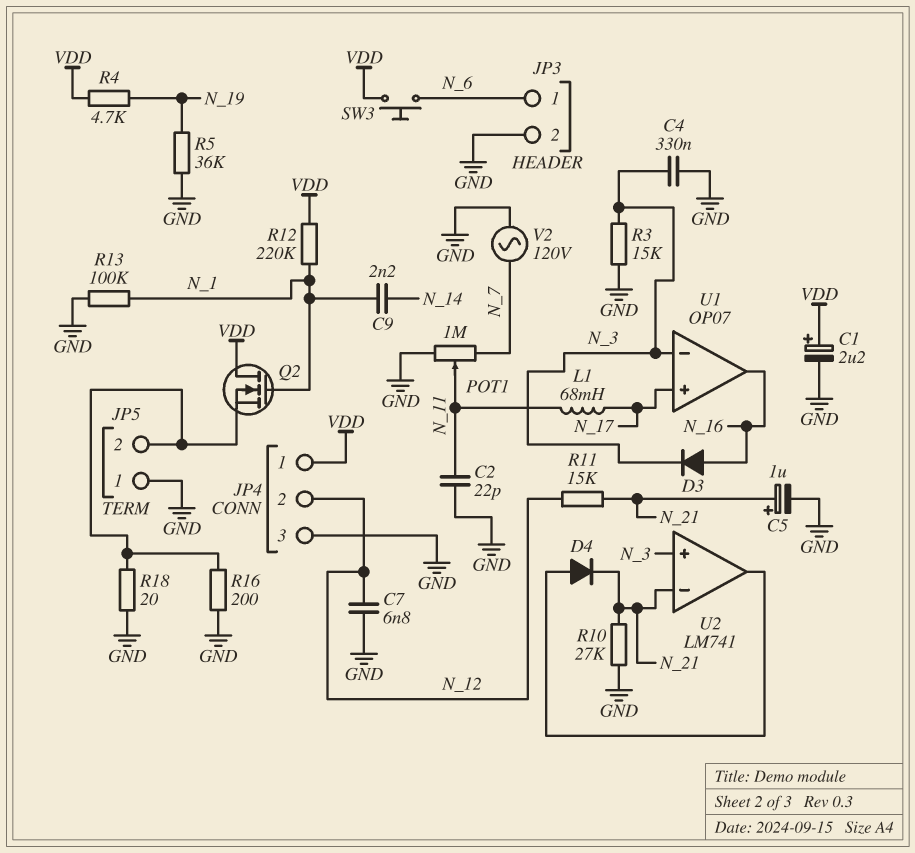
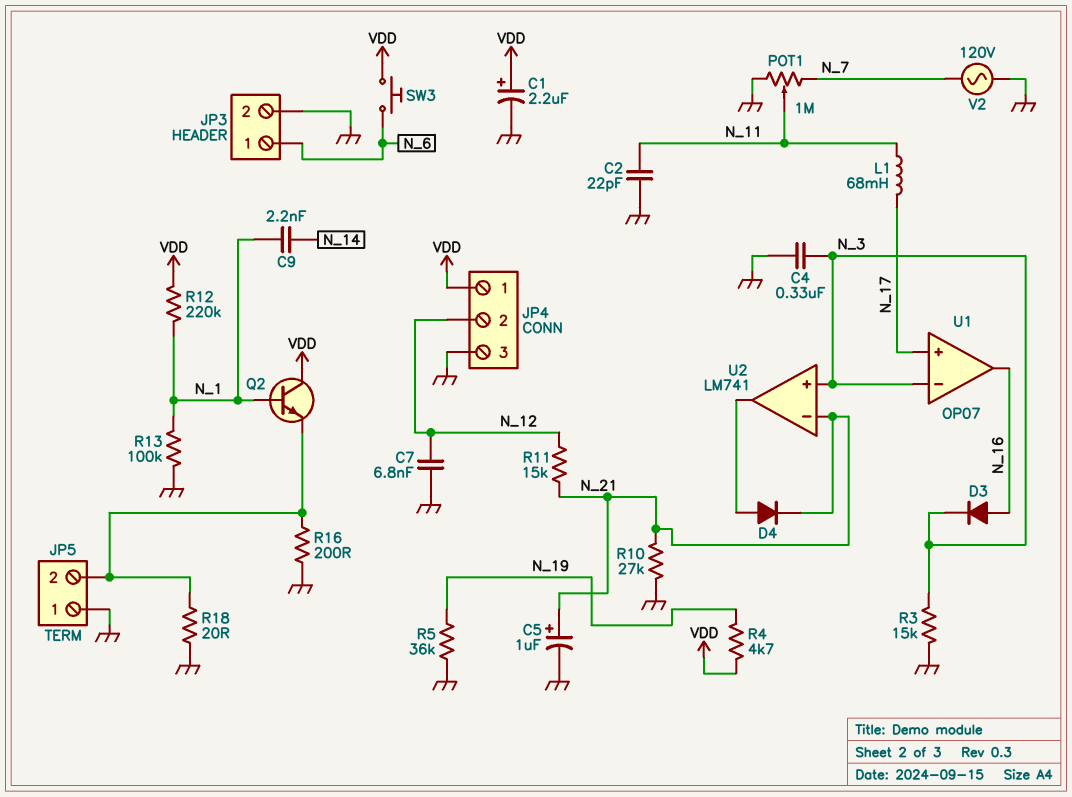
Q2: NMOS (G N_1, D VDD, S JP5/2) -> NPN (B N_1, C VDD, E JP5/2)

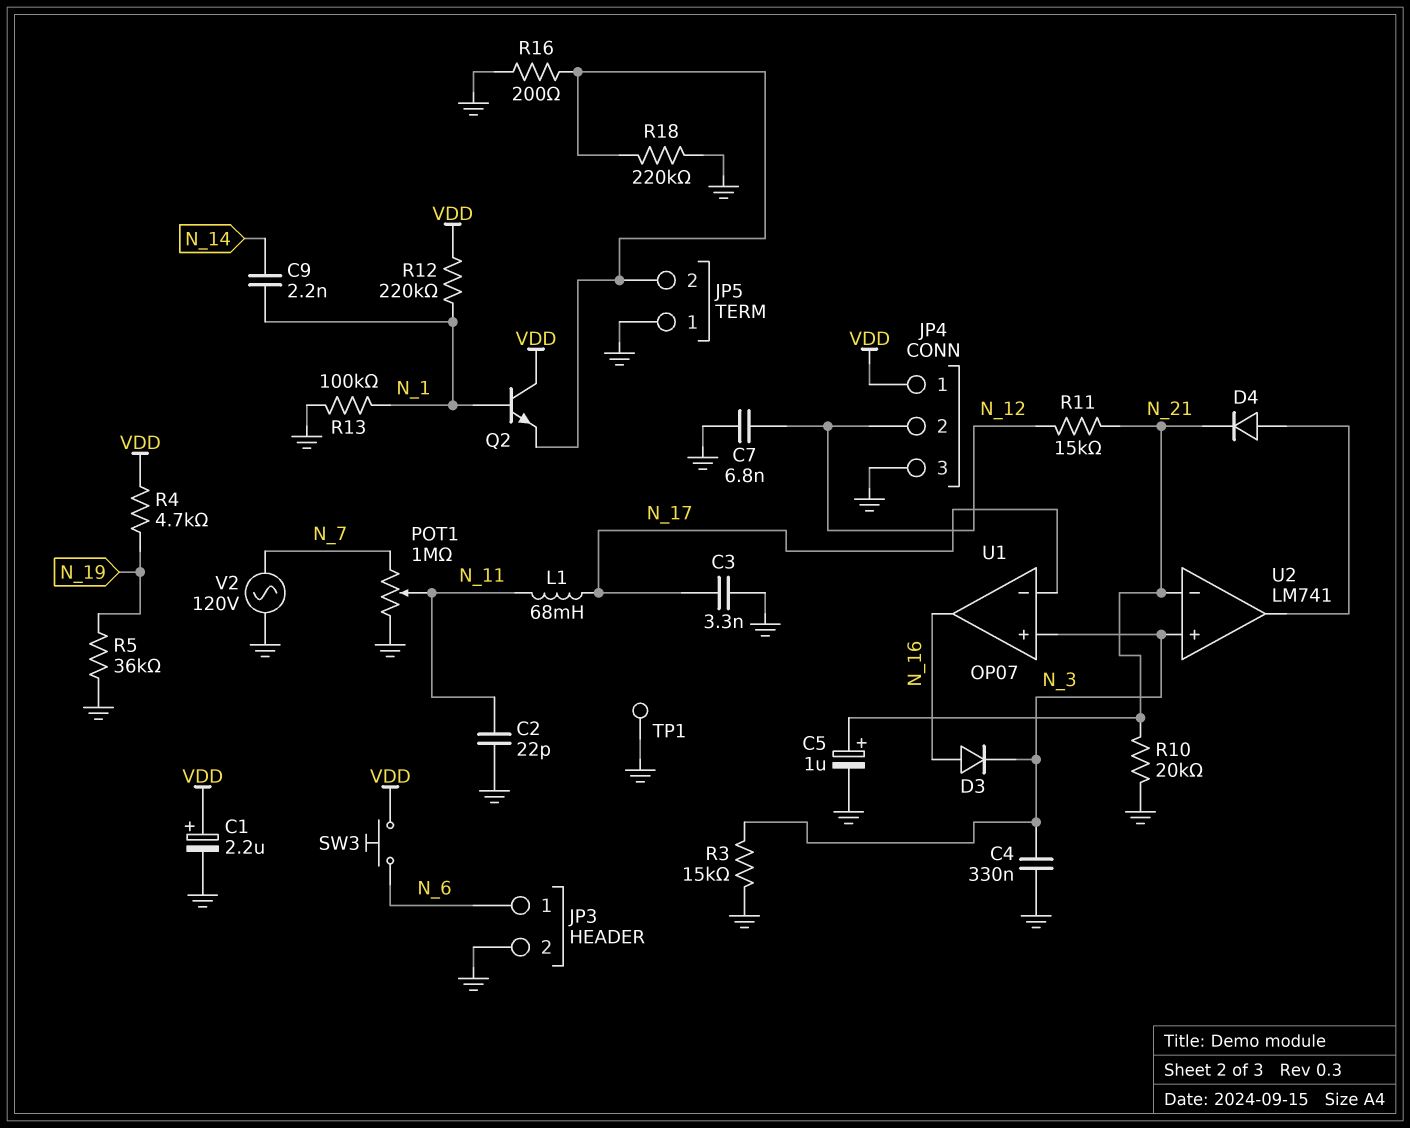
C3: none -> 3.3nF (GND, N_17)
R10: 27k (GND, N_21) -> 20k (GND, N_21)
R18: 20 (GND, JP5/2) -> 220k (GND, JP5/2)
TP1: none -> test point (GND)
U1 pin in+: N_17 -> N_3
U1 pin in-: N_3 -> N_17

